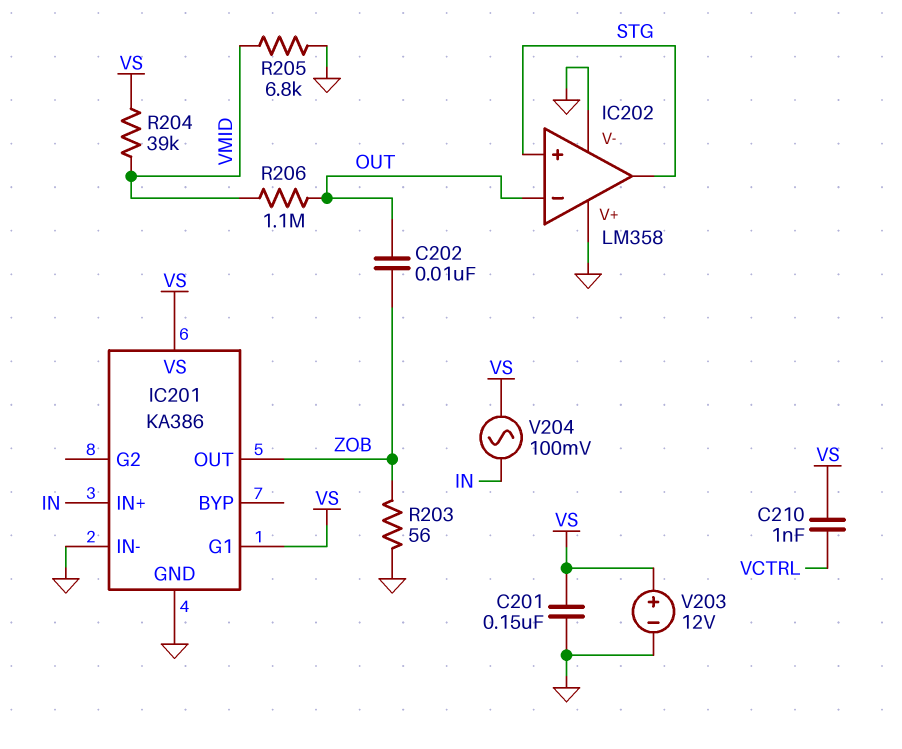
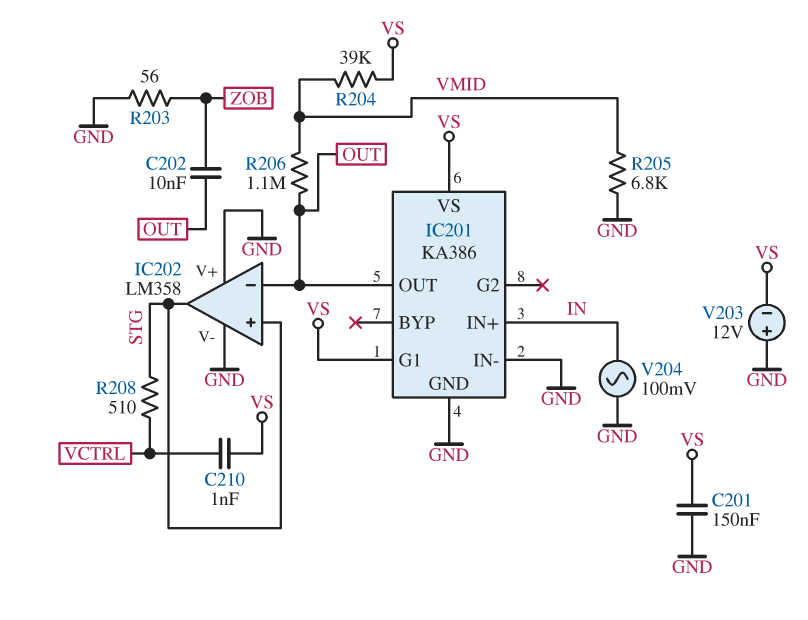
IC201 pin OUT: ZOB -> OUT
R208: none -> 510 (STG, VCTRL)
V203: 12V (plus VS, minus GND) -> 12V (plus GND, minus VS)
V204: AC 100mV (IN, VS) -> AC 100mV (GND, IN)

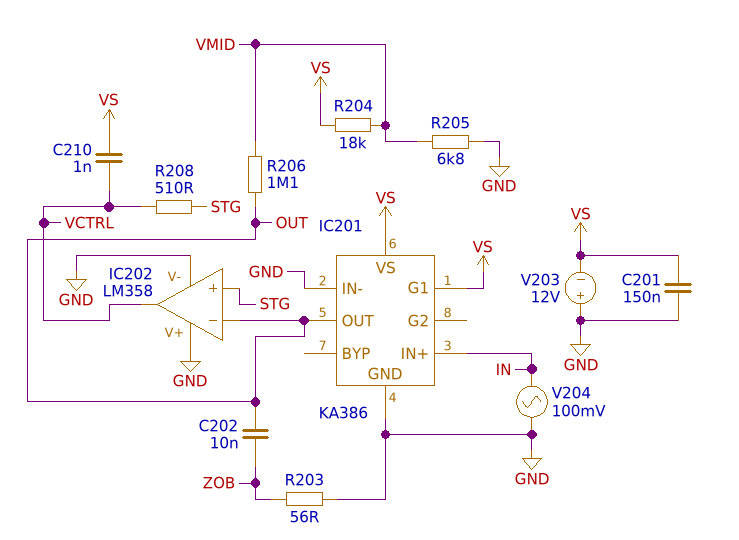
IC202 pin out: STG -> VCTRL
R204: 39k (VMID, VS) -> 18k (VMID, VS)

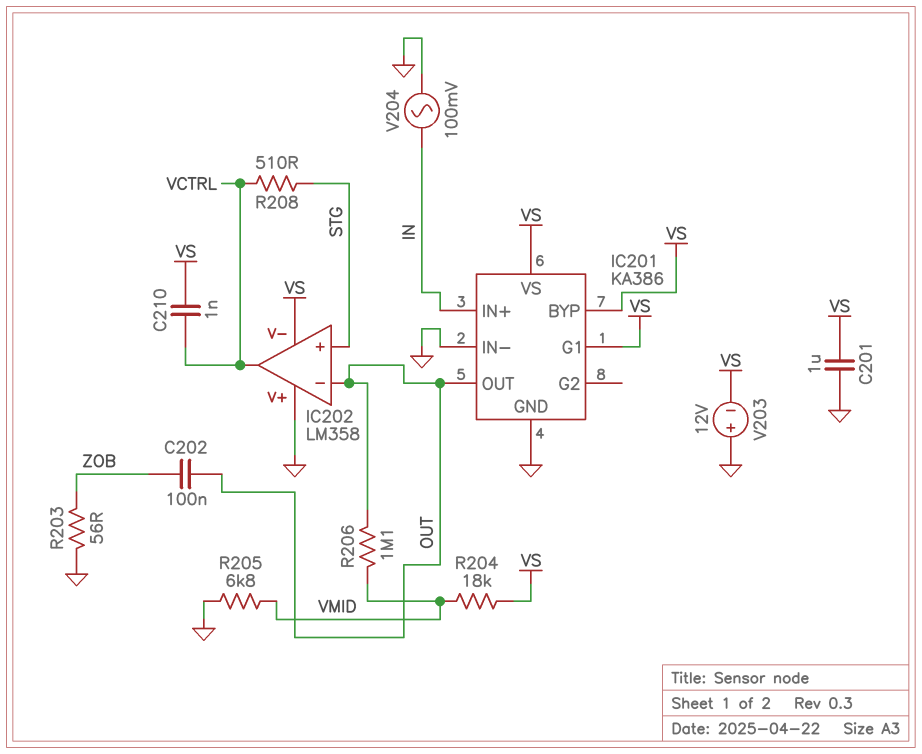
C201: 150nF (GND, VS) -> 1uF (GND, VS)
C202: 10nF (OUT, ZOB) -> 100nF (OUT, ZOB)
IC201 pin BYP: none -> VS
IC202 pin V-: GND -> VS

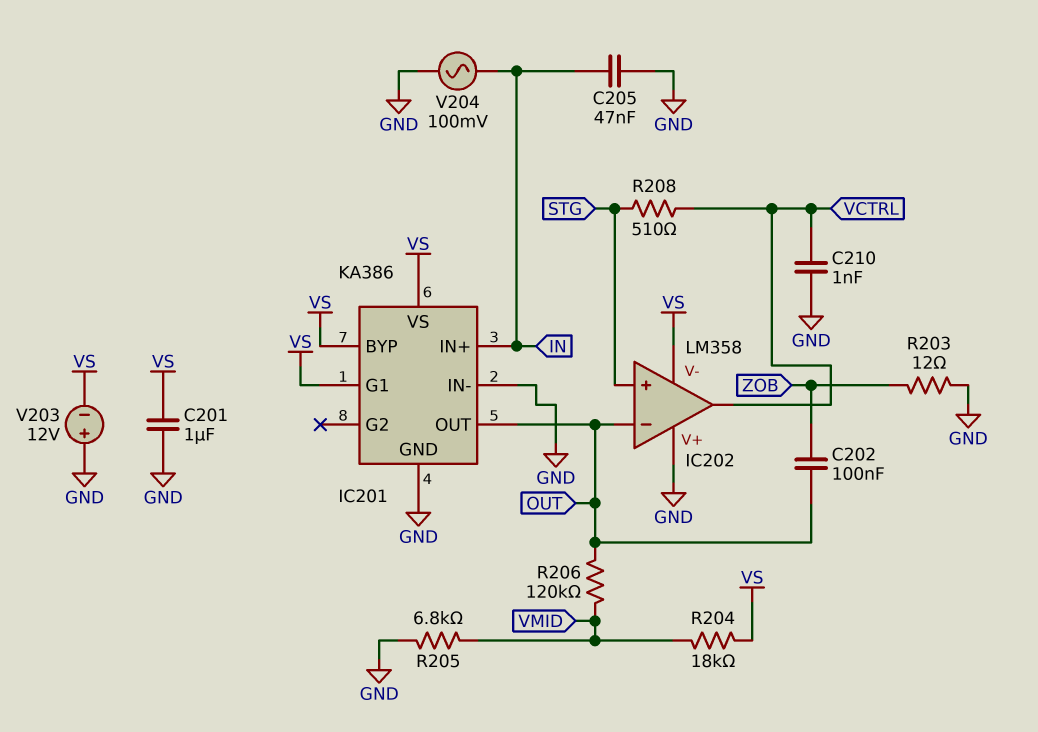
C205: none -> 47nF (GND, IN)
C210: 1nF (VCTRL, VS) -> 1nF (GND, VCTRL)
R203: 56 (GND, ZOB) -> 12 (GND, ZOB)
R206: 1.1M (OUT, VMID) -> 120k (OUT, VMID)

